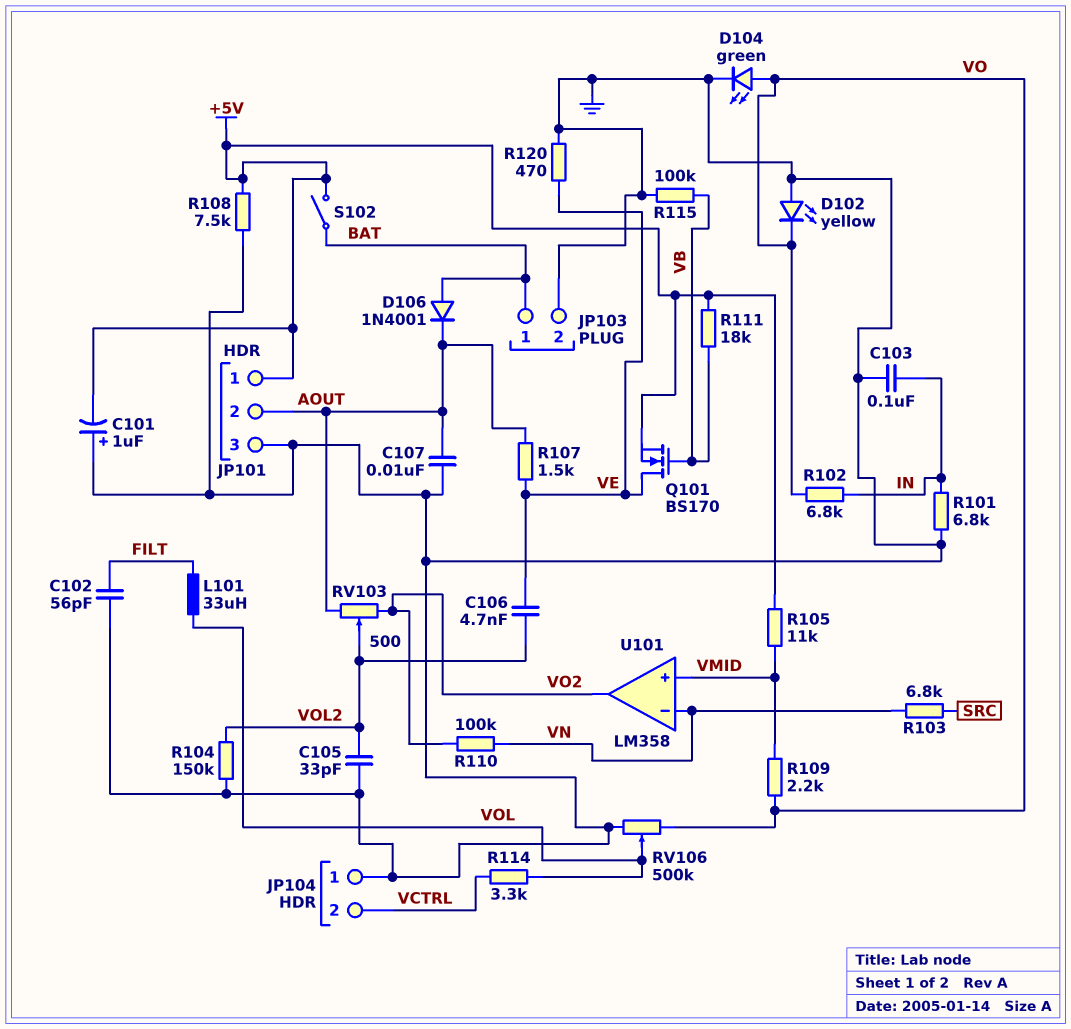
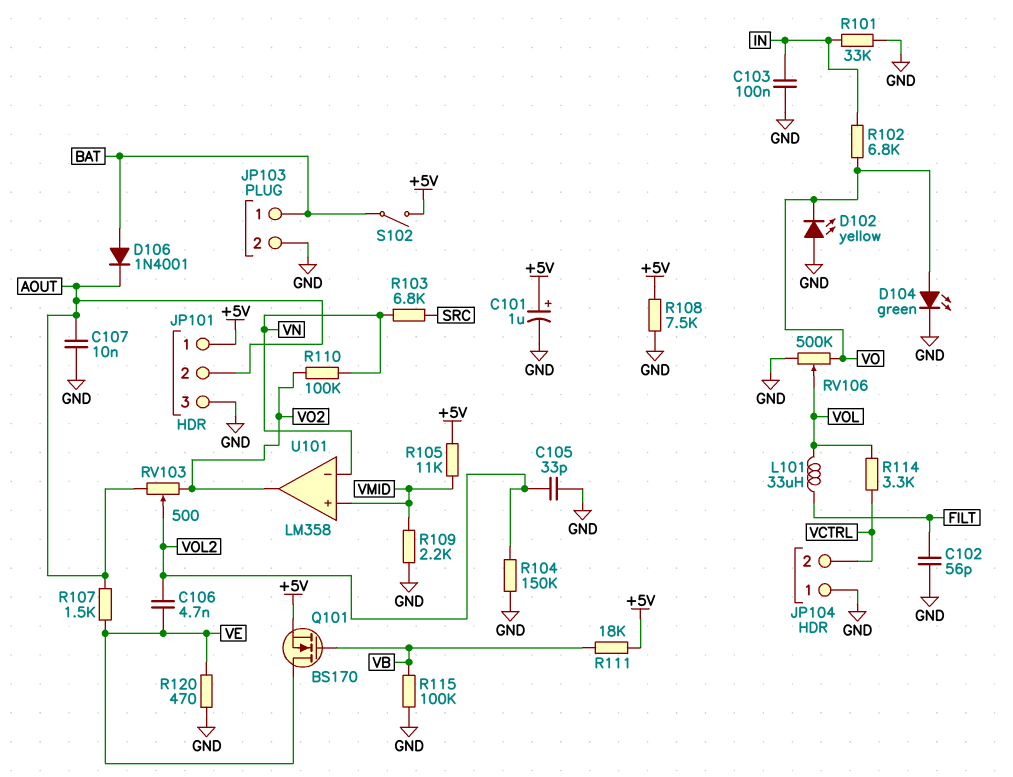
C101: 1uF (plus GND, minus +5V) -> 1uF (plus +5V, minus GND)
R101: 6.8k (GND, IN) -> 33k (GND, IN)
R109: 2.2k (VMID, VO) -> 2.2k (GND, VMID)

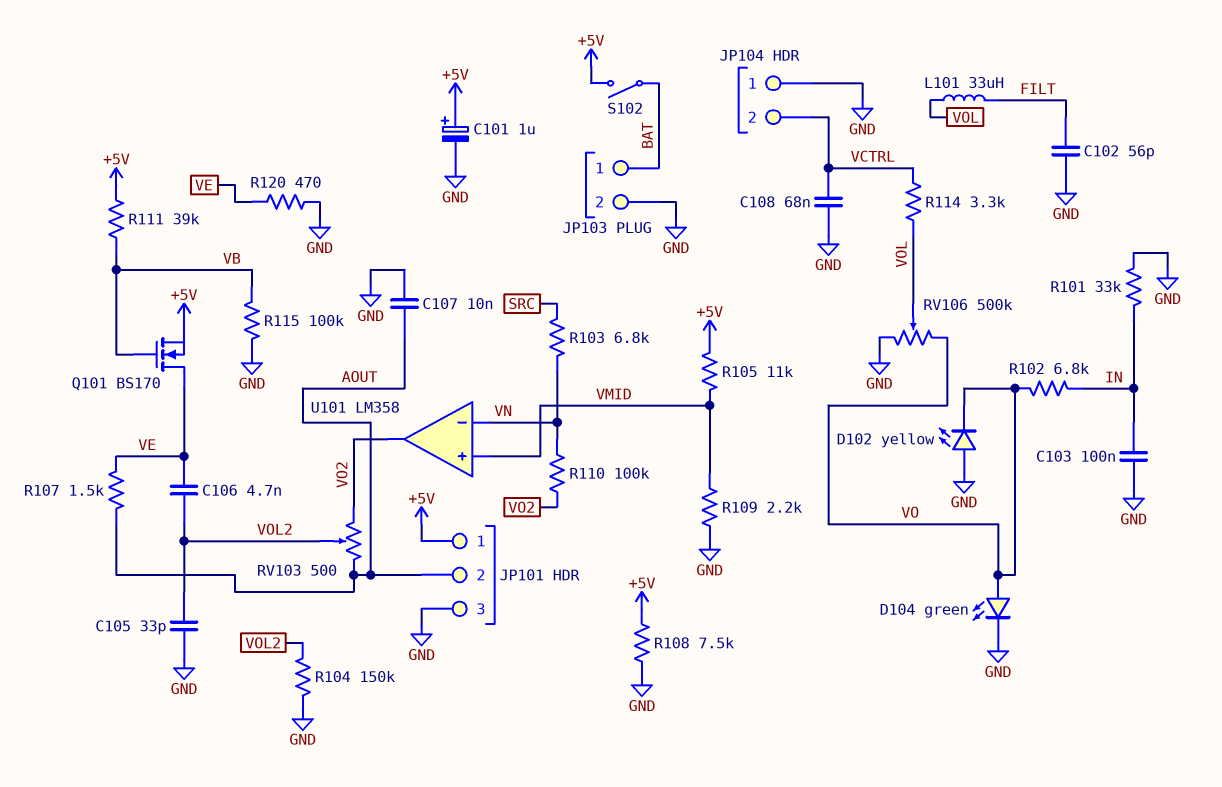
C108: none -> 68nF (GND, VCTRL)
D106: diode 1N4001 (A BAT, K AOUT) -> none
R111: 18k (+5V, VB) -> 39k (+5V, VB)

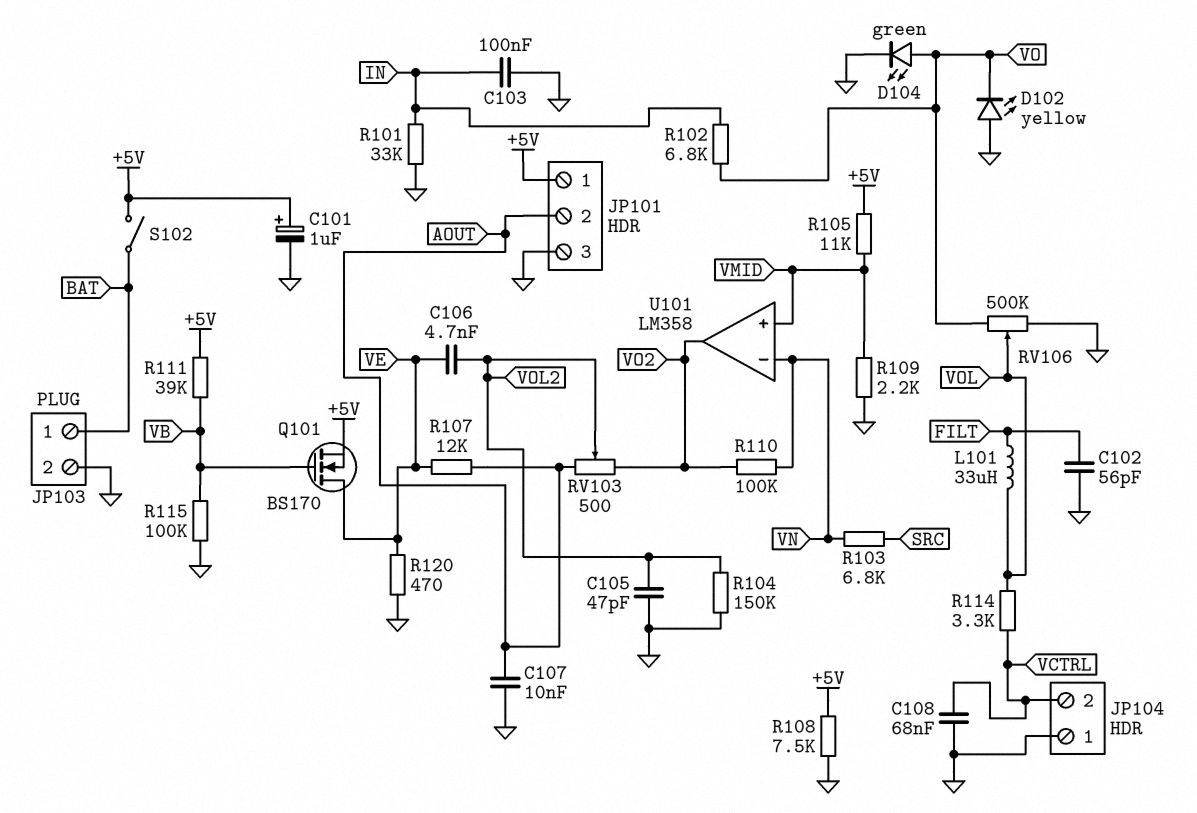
C105: 33pF (GND, VOL2) -> 47pF (GND, VOL2)
R107: 1.5k (AOUT, VE) -> 12k (AOUT, VE)

